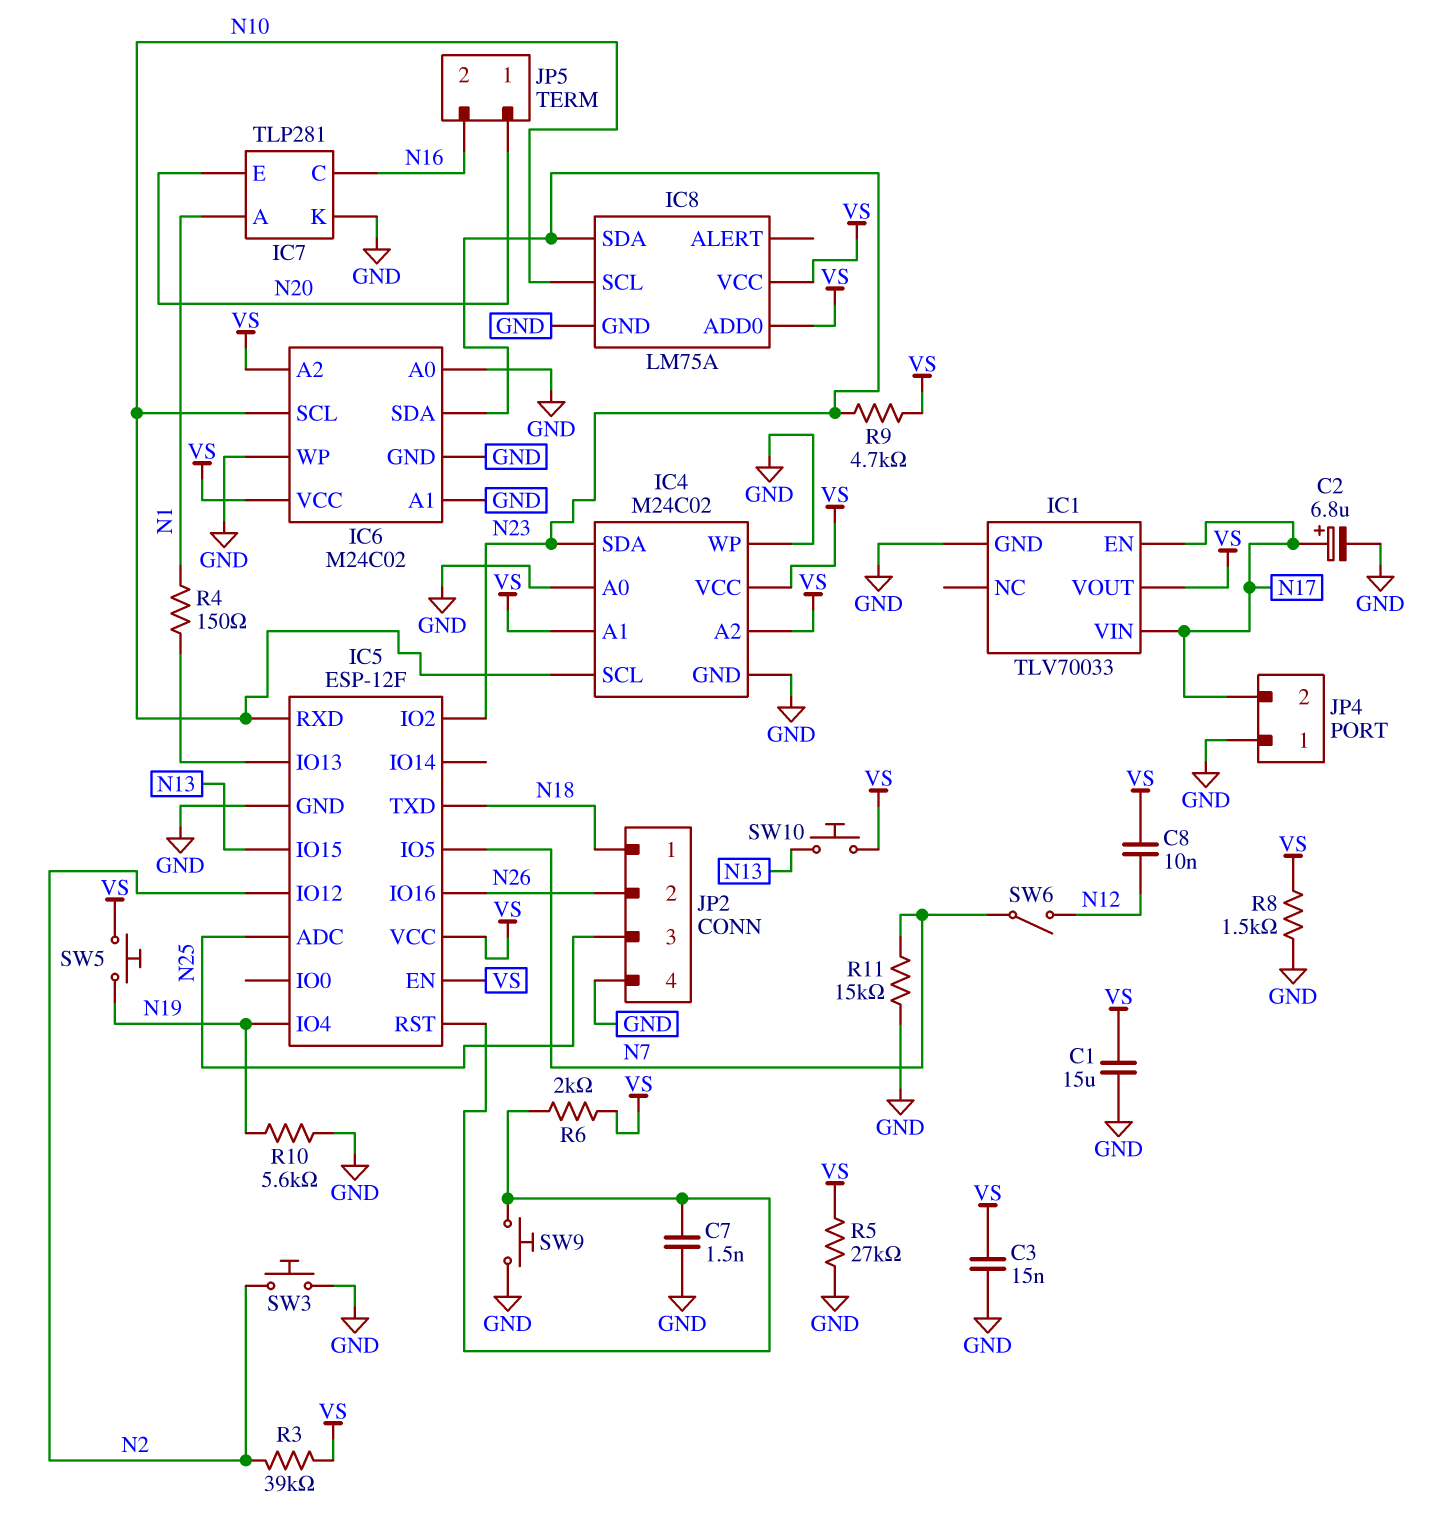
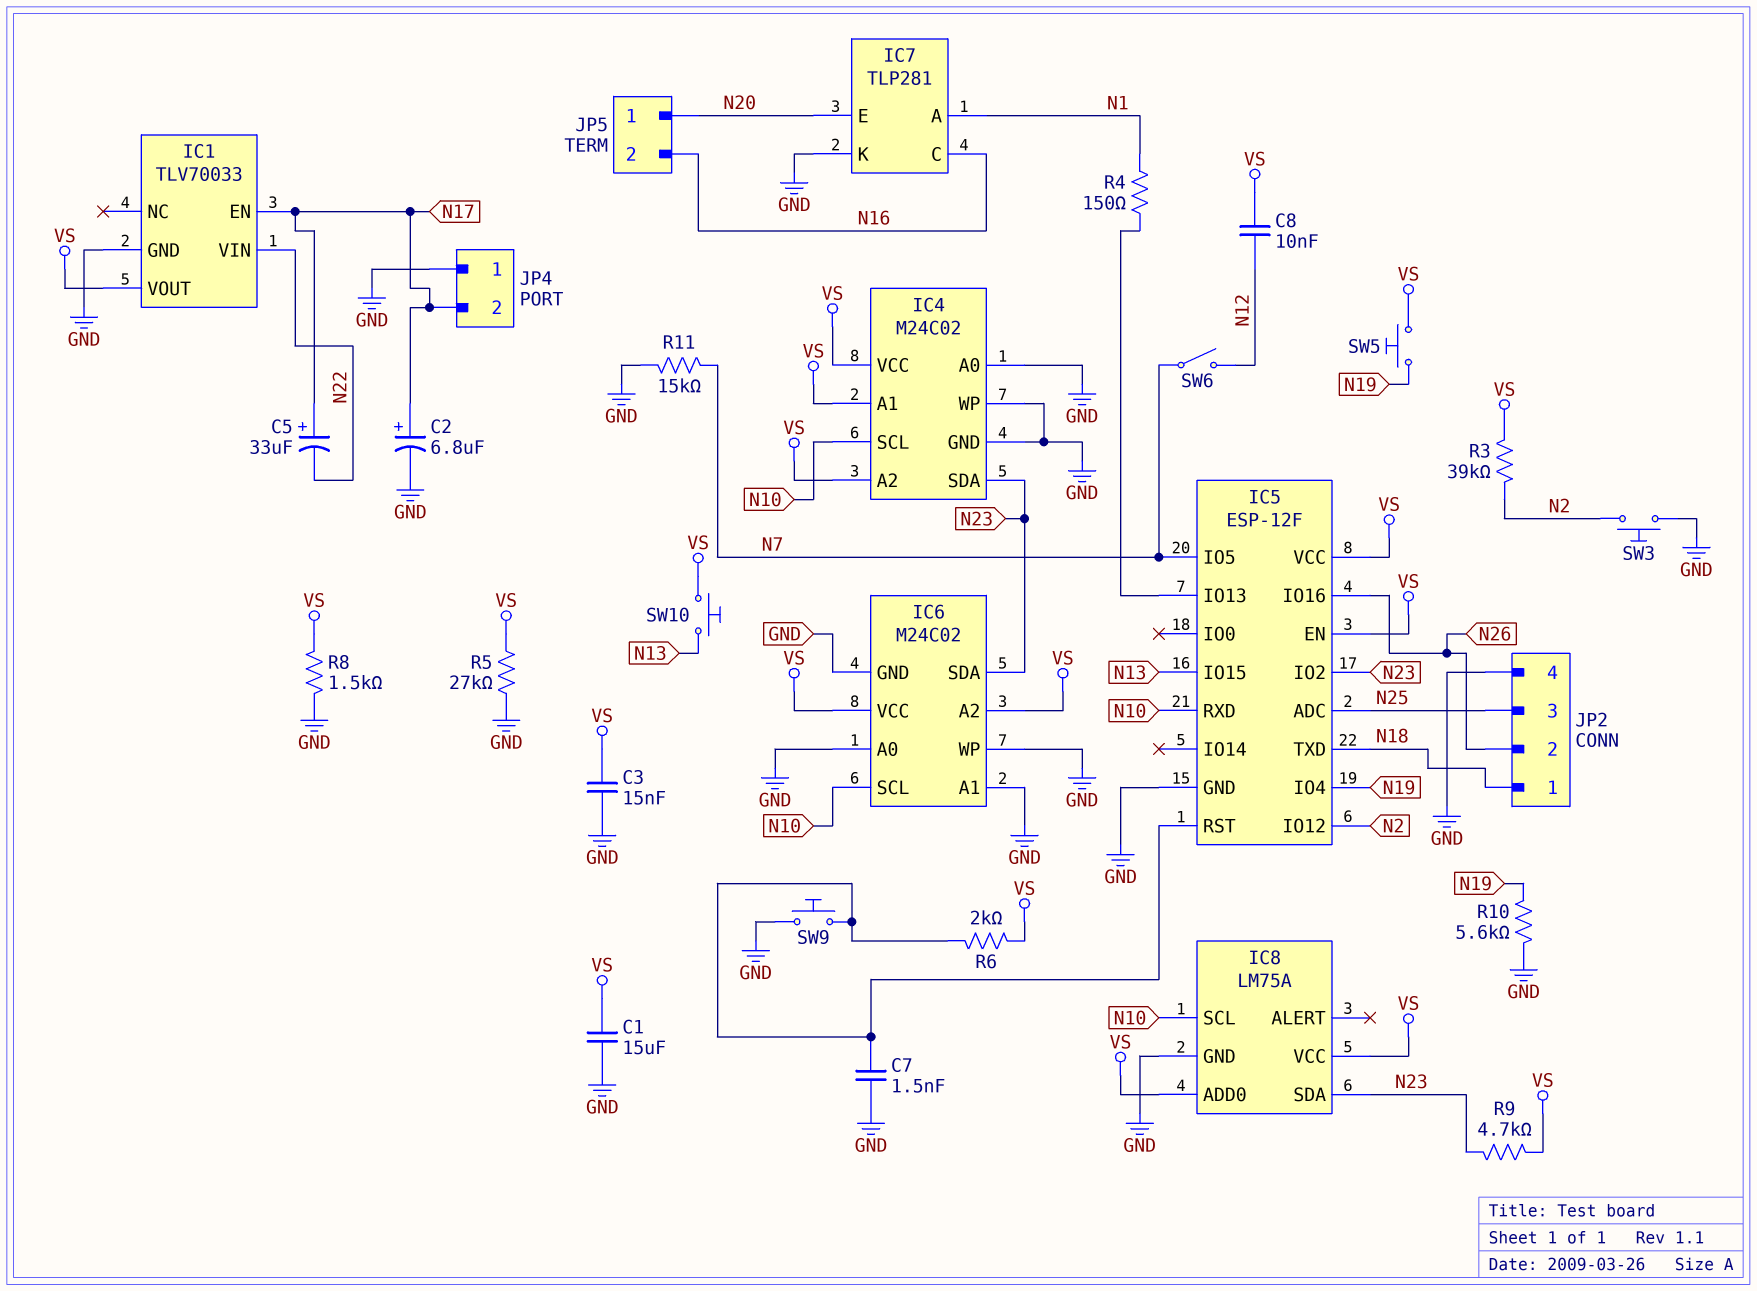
C5: none -> 33uF (plus N17, minus N22)
IC1 pin VIN: N17 -> N22

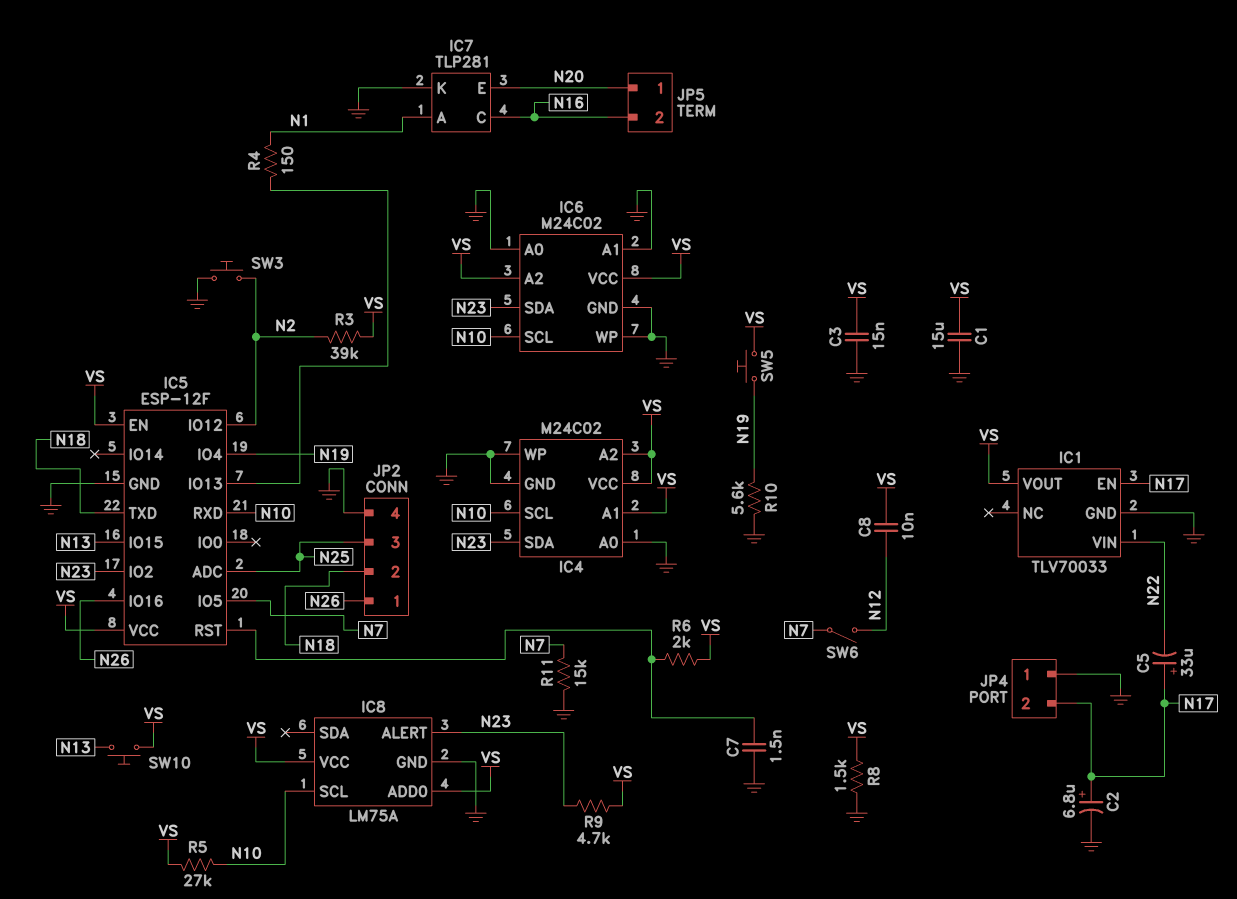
IC8 pin ALERT: none -> N23
IC8 pin SDA: N23 -> none
JP2 pin 1: N18 -> N26
JP2 pin 2: N26 -> N18
R5: 27k (GND, VS) -> 27k (N10, VS)
SW9: button (GND, IC5/RST) -> none

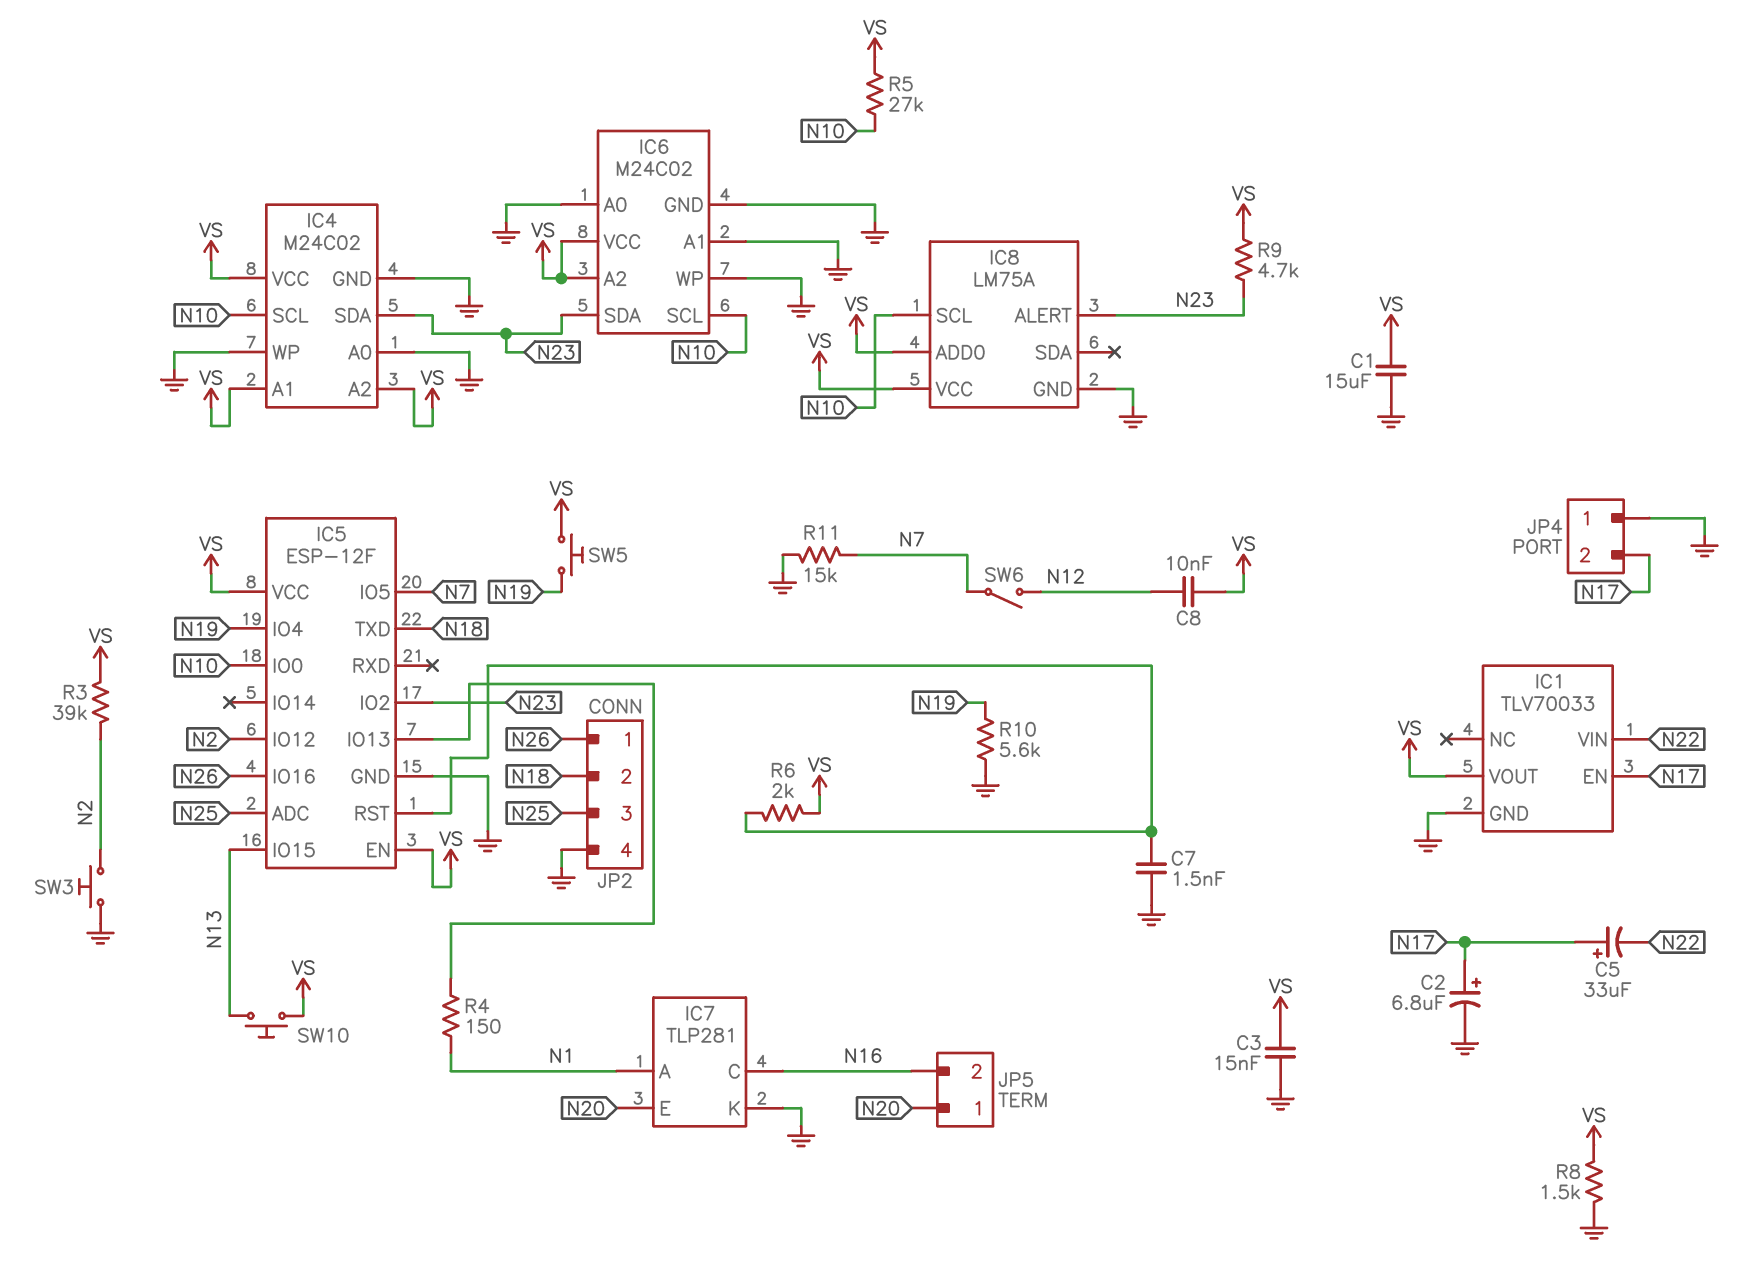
IC5 pin IO0: none -> N10
IC5 pin RXD: N10 -> none

